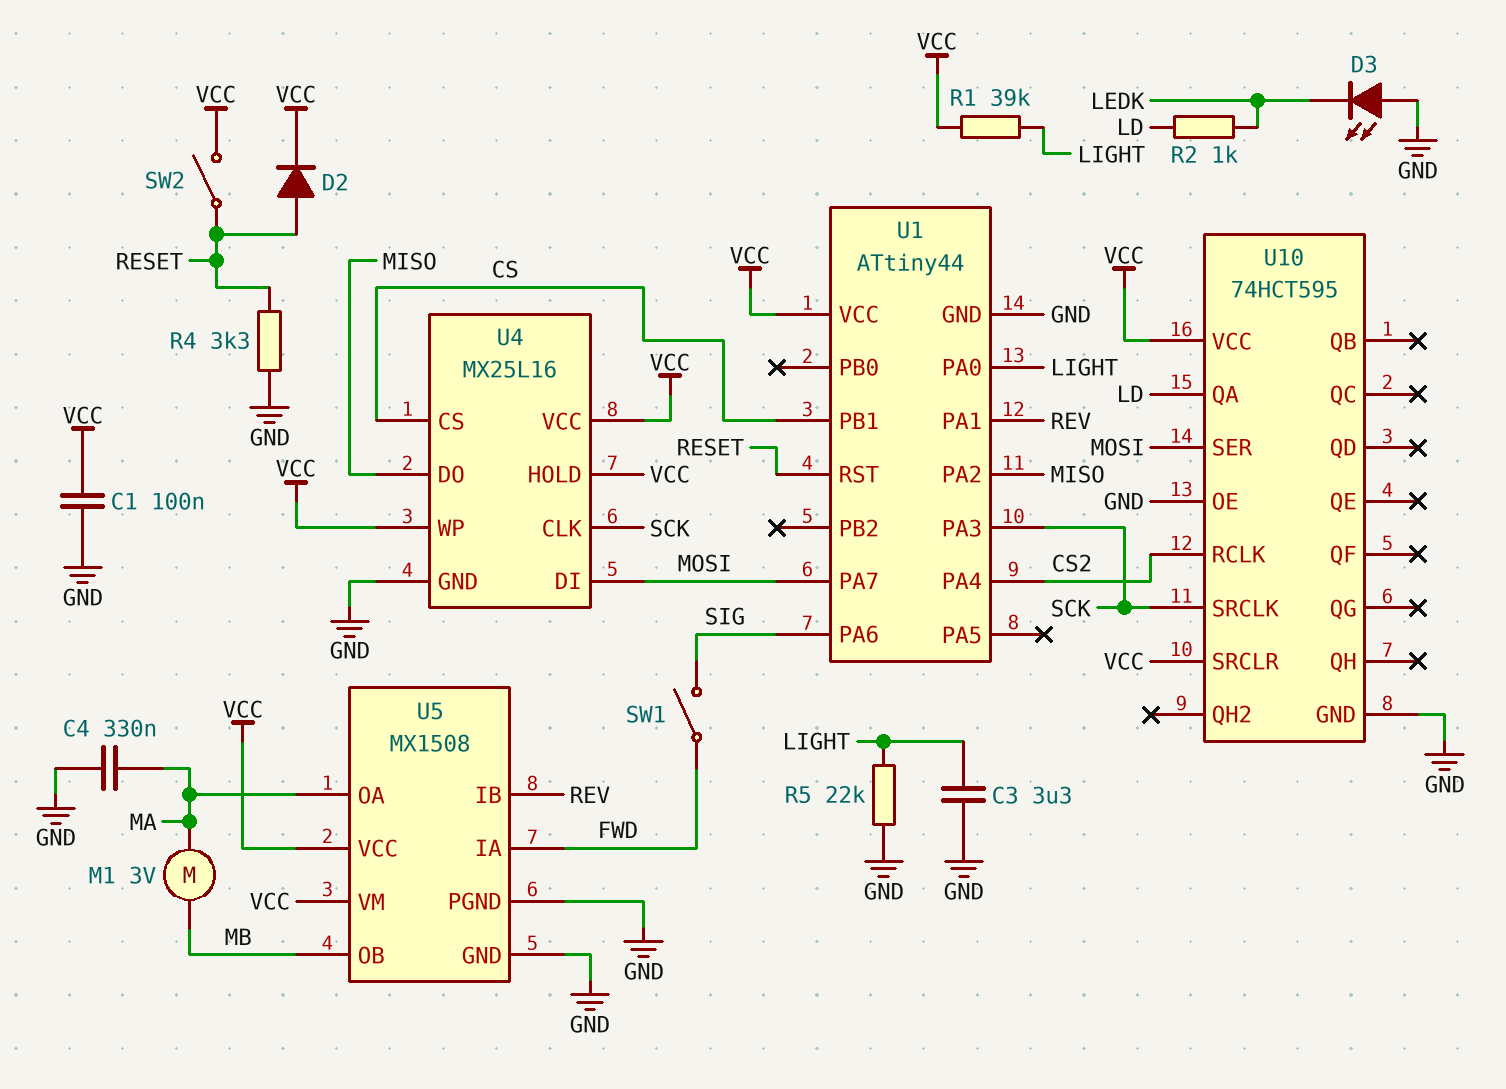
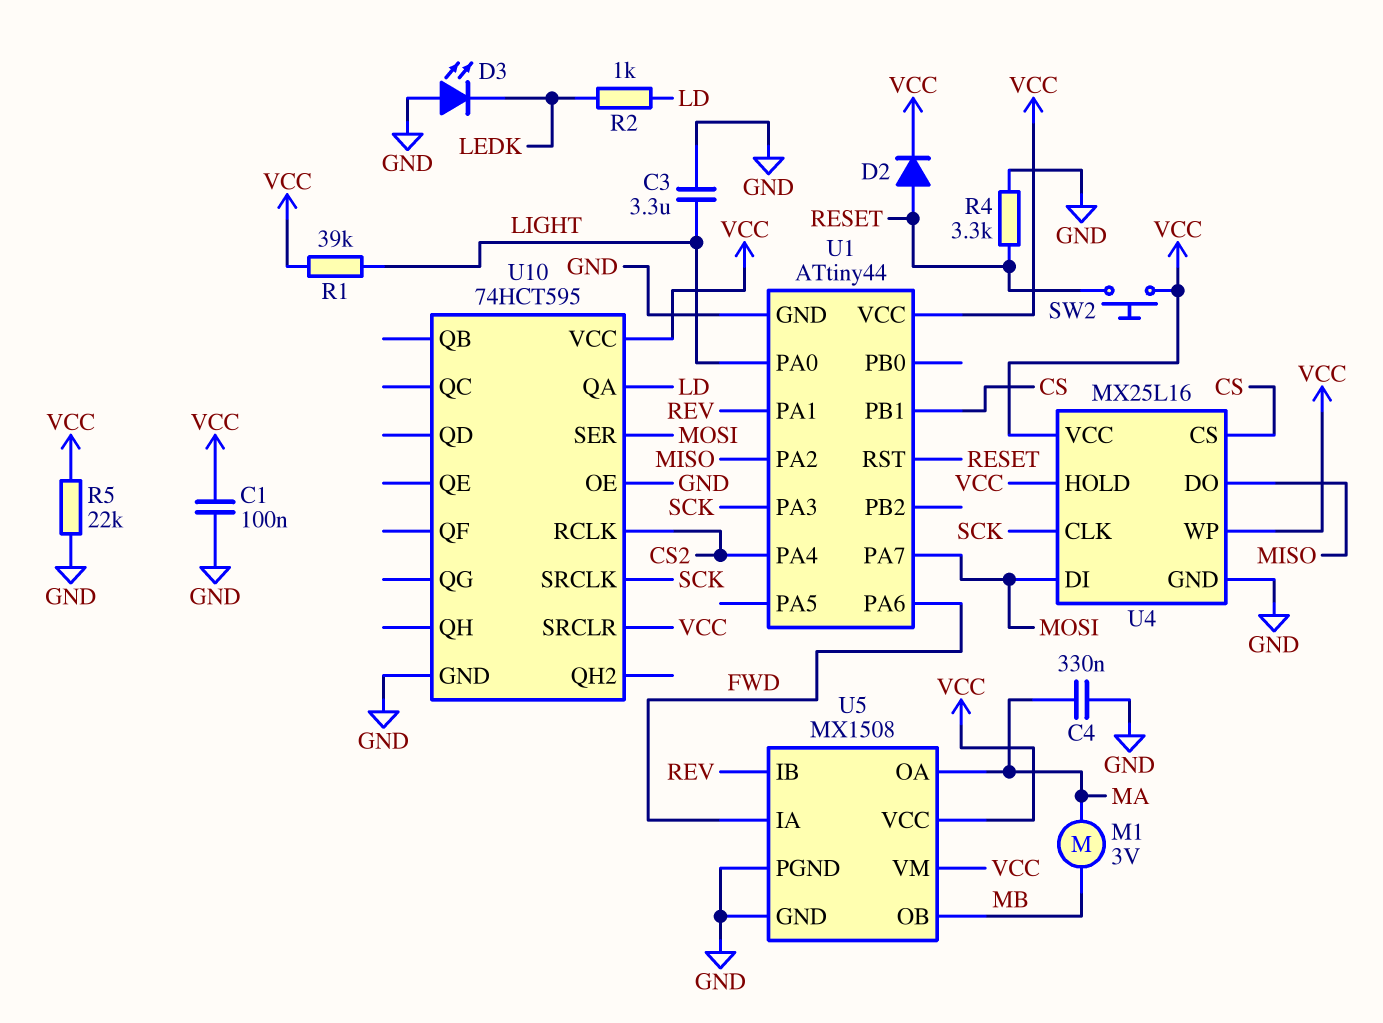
R5: 22k (GND, LIGHT) -> 22k (GND, VCC)
SW1: switch (FWD, SIG) -> none
SW2: switch (RESET, VCC) -> button (RESET, VCC)
U1 pin PA6: SIG -> FWD

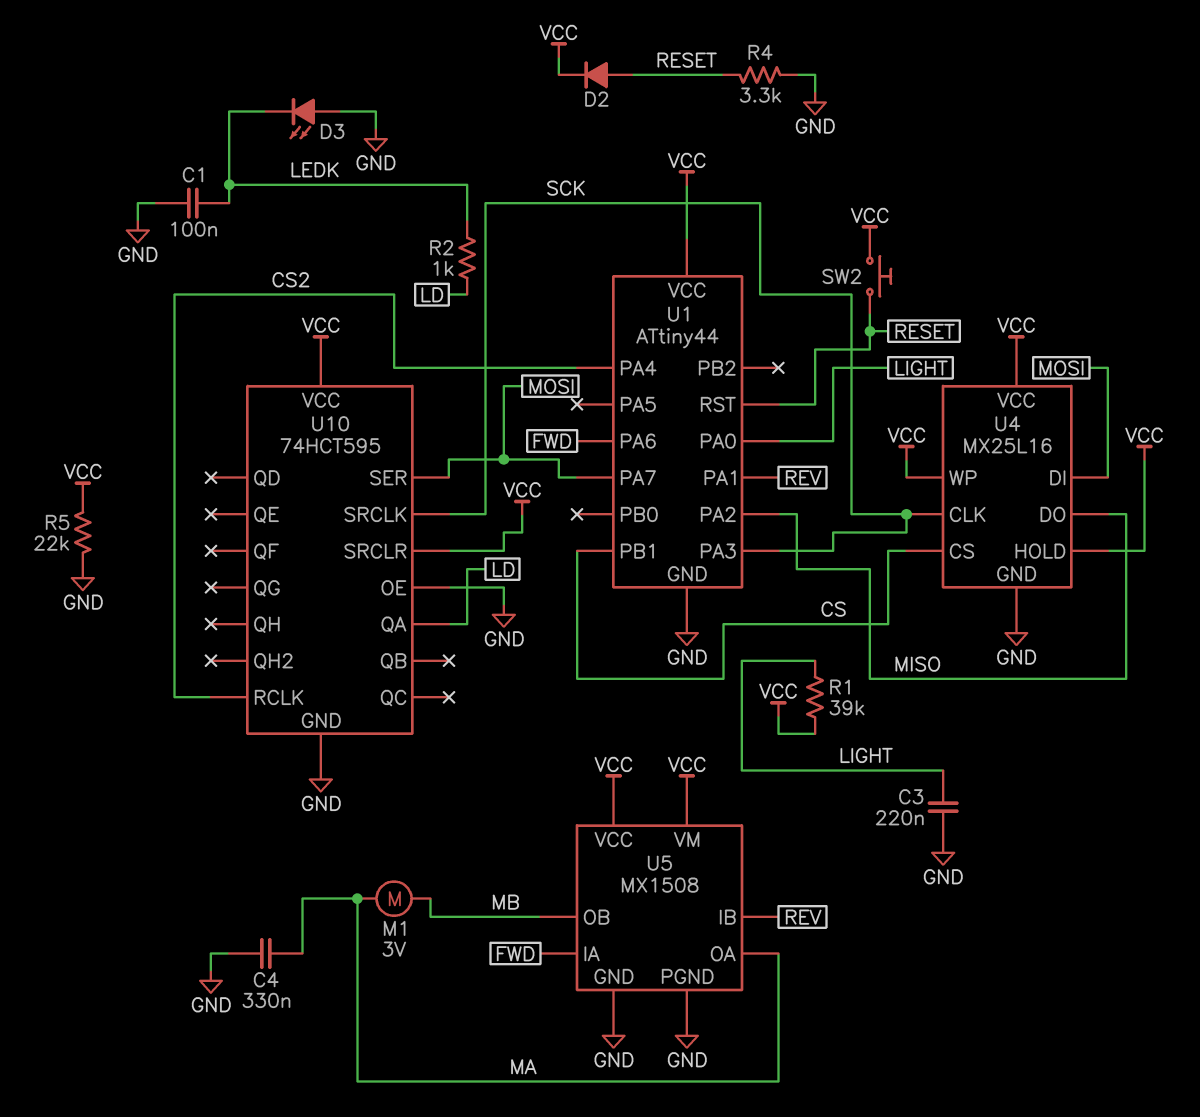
C1: 100nF (GND, VCC) -> 100nF (GND, LEDK)
C3: 3.3uF (GND, LIGHT) -> 220nF (GND, LIGHT)

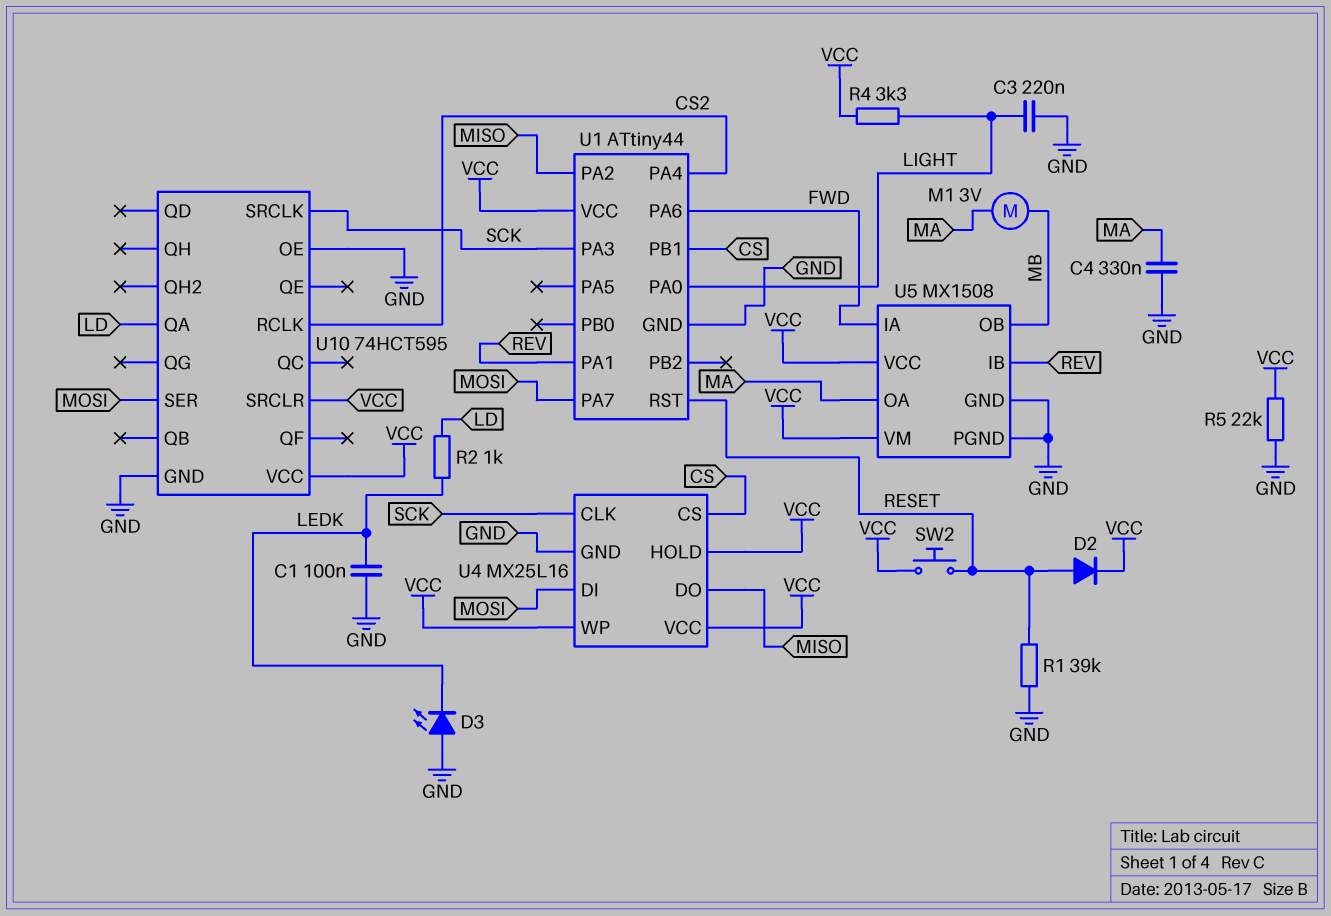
R1: 39k (LIGHT, VCC) -> 39k (GND, RESET)
R4: 3.3k (GND, RESET) -> 3.3k (LIGHT, VCC)

